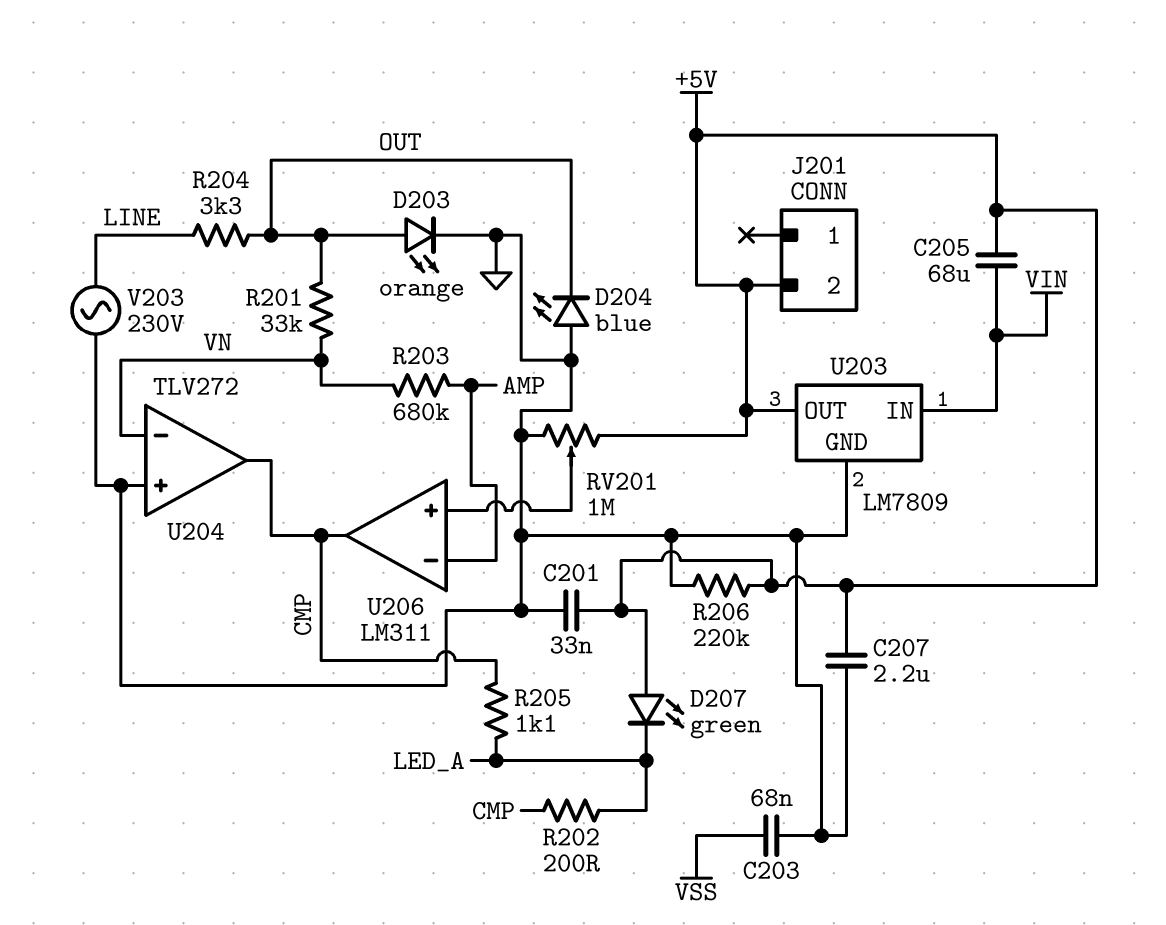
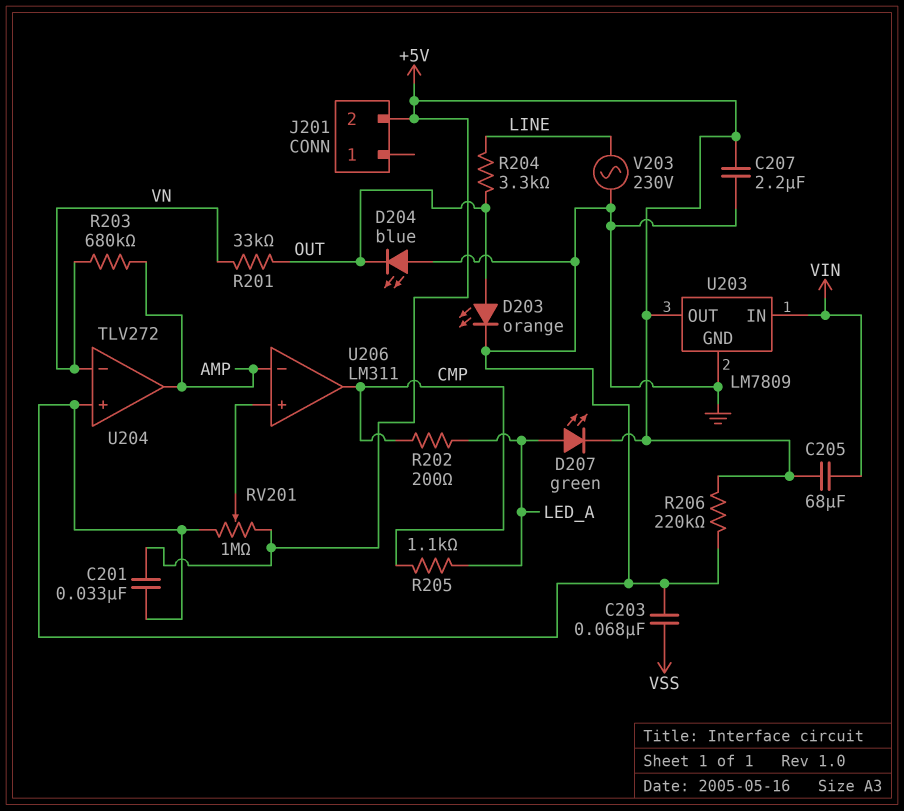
D207: LED green (A +5V, K LED_A) -> LED green (A LED_A, K +5V)
U204 pin out: CMP -> AMP

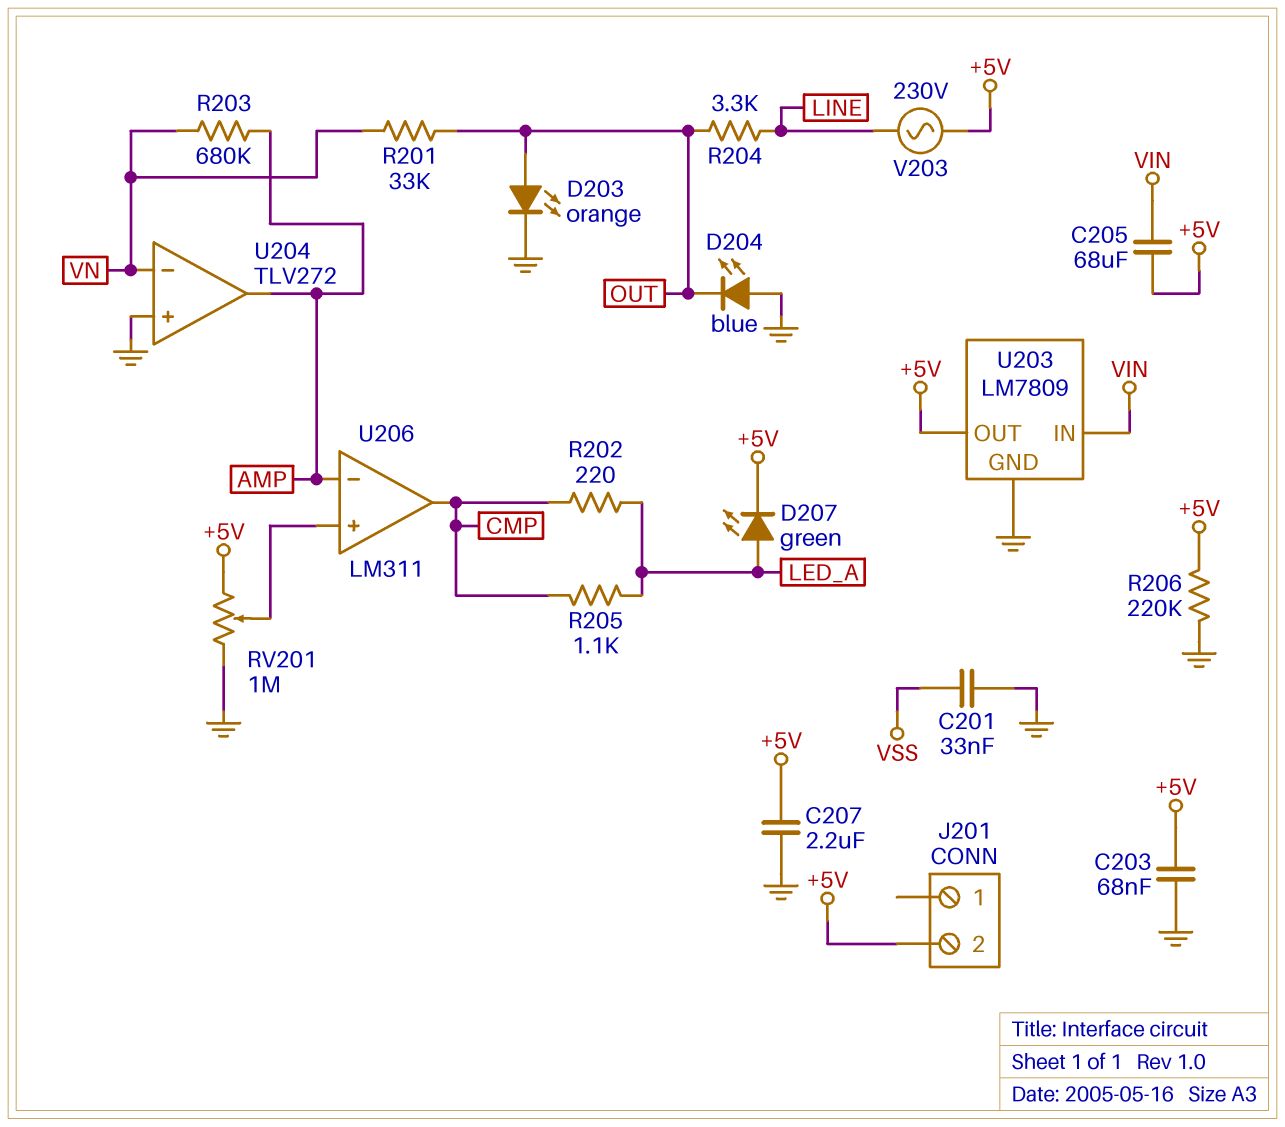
C201: 33nF (+5V, GND) -> 33nF (GND, VSS)
C203: 68nF (GND, VSS) -> 68nF (+5V, GND)
R202: 200 (CMP, LED_A) -> 220 (CMP, LED_A)
V203: AC 230V (GND, LINE) -> AC 230V (+5V, LINE)

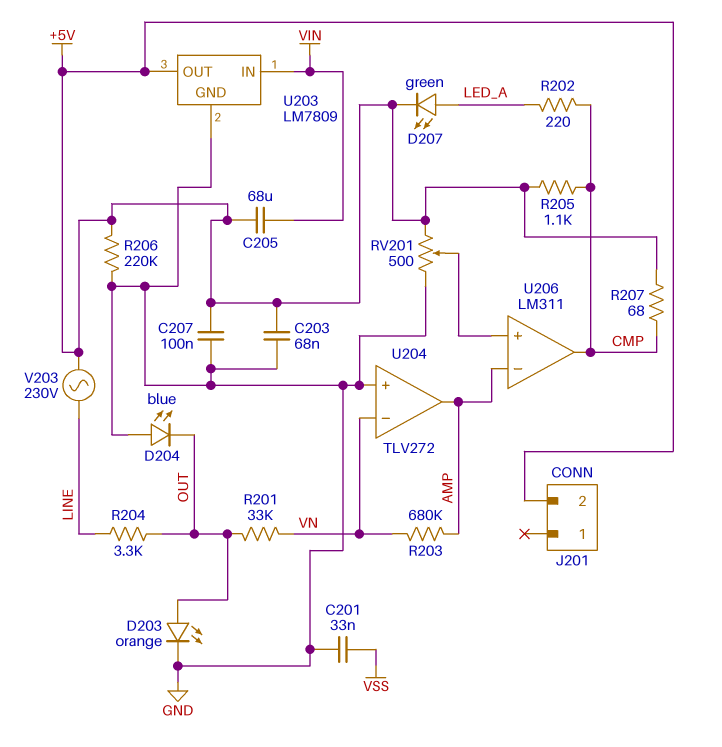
C207: 2.2uF (+5V, GND) -> 100nF (+5V, GND)
R205: 1.1k (CMP, LED_A) -> 1.1k (+5V, CMP)
R207: none -> 68 (+5V, CMP)
RV201: 1M (+5V, GND, wiper U206/in+) -> 500 (+5V, GND, wiper U206/in+)

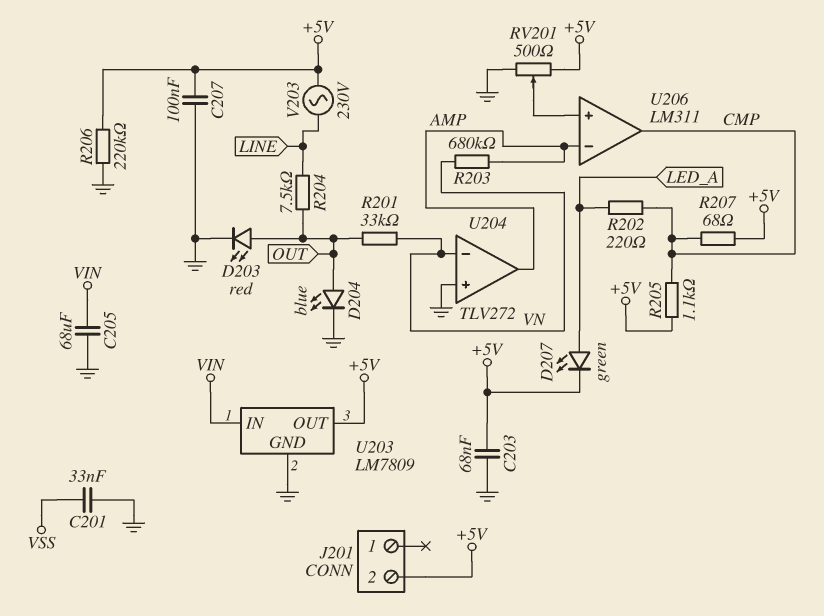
C205: 68uF (+5V, VIN) -> 68uF (GND, VIN)
D203: LED orange (A OUT, K GND) -> LED red (A OUT, K GND)
D204: LED blue (A GND, K OUT) -> LED blue (A OUT, K GND)
R204: 3.3k (LINE, OUT) -> 7.5k (LINE, OUT)

